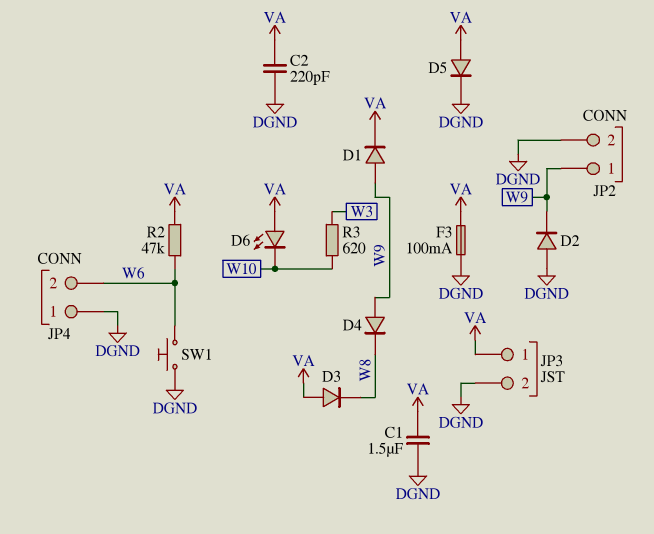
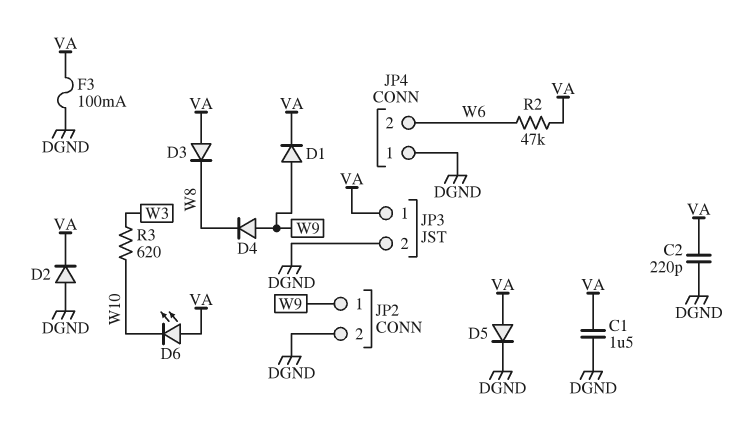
D2: diode (A DGND, K W9) -> diode (A DGND, K VA)
SW1: button (DGND, W6) -> none

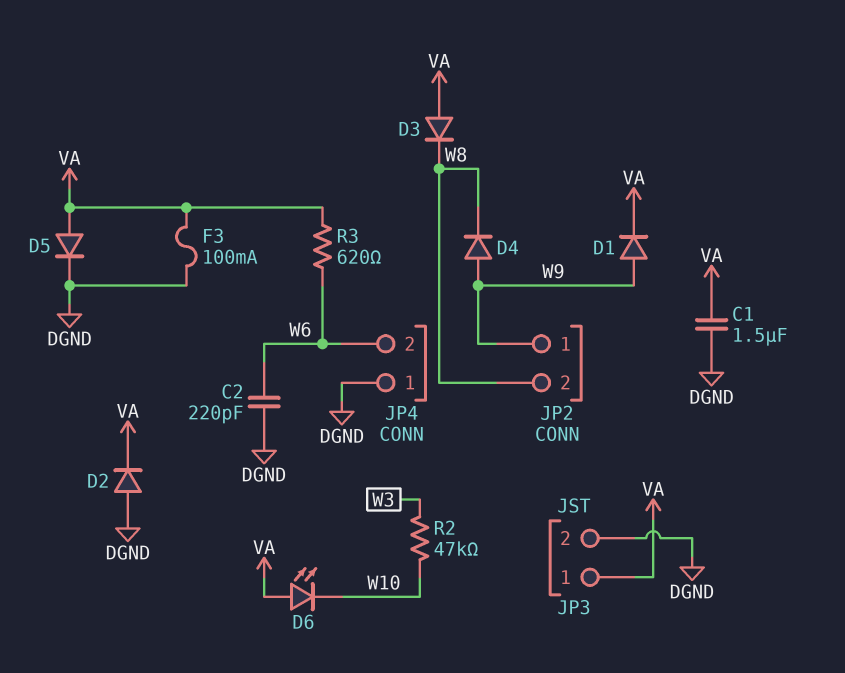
C2: 220pF (DGND, VA) -> 220pF (DGND, W6)
JP2 pin 2: DGND -> W8
R2: 47k (VA, W6) -> 47k (W3, W10)
R3: 620 (W3, W10) -> 620 (VA, W6)

